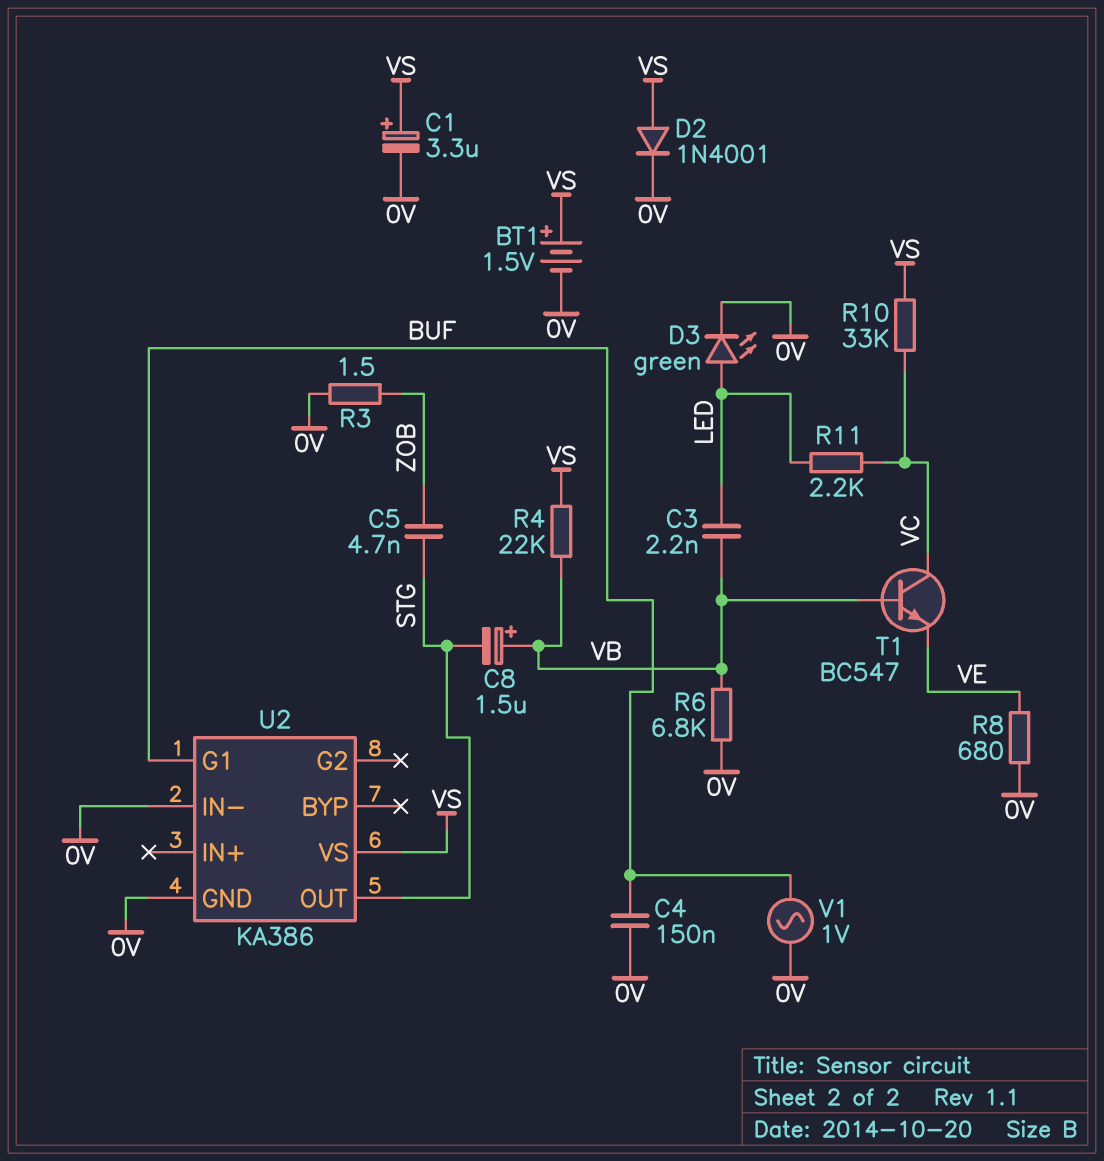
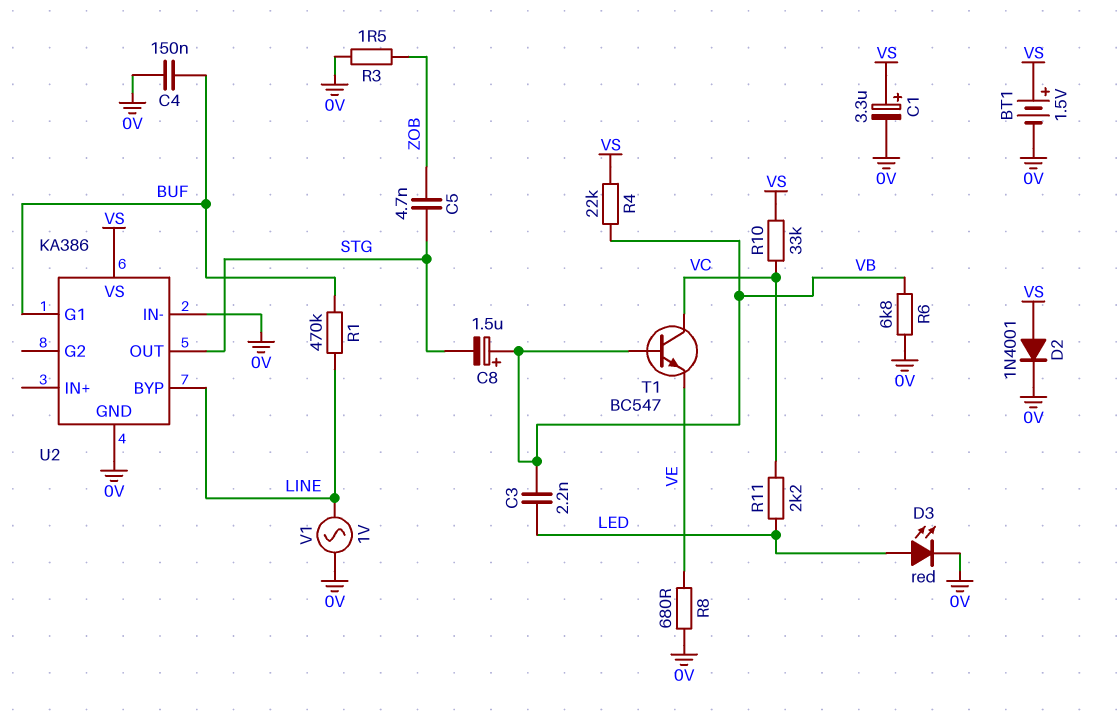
D3: LED green (A LED, K 0V) -> LED red (A LED, K 0V)
R1: none -> 470k (BUF, LINE)
U2 pin BYP: none -> LINE
V1: AC 1V (0V, BUF) -> AC 1V (0V, LINE)

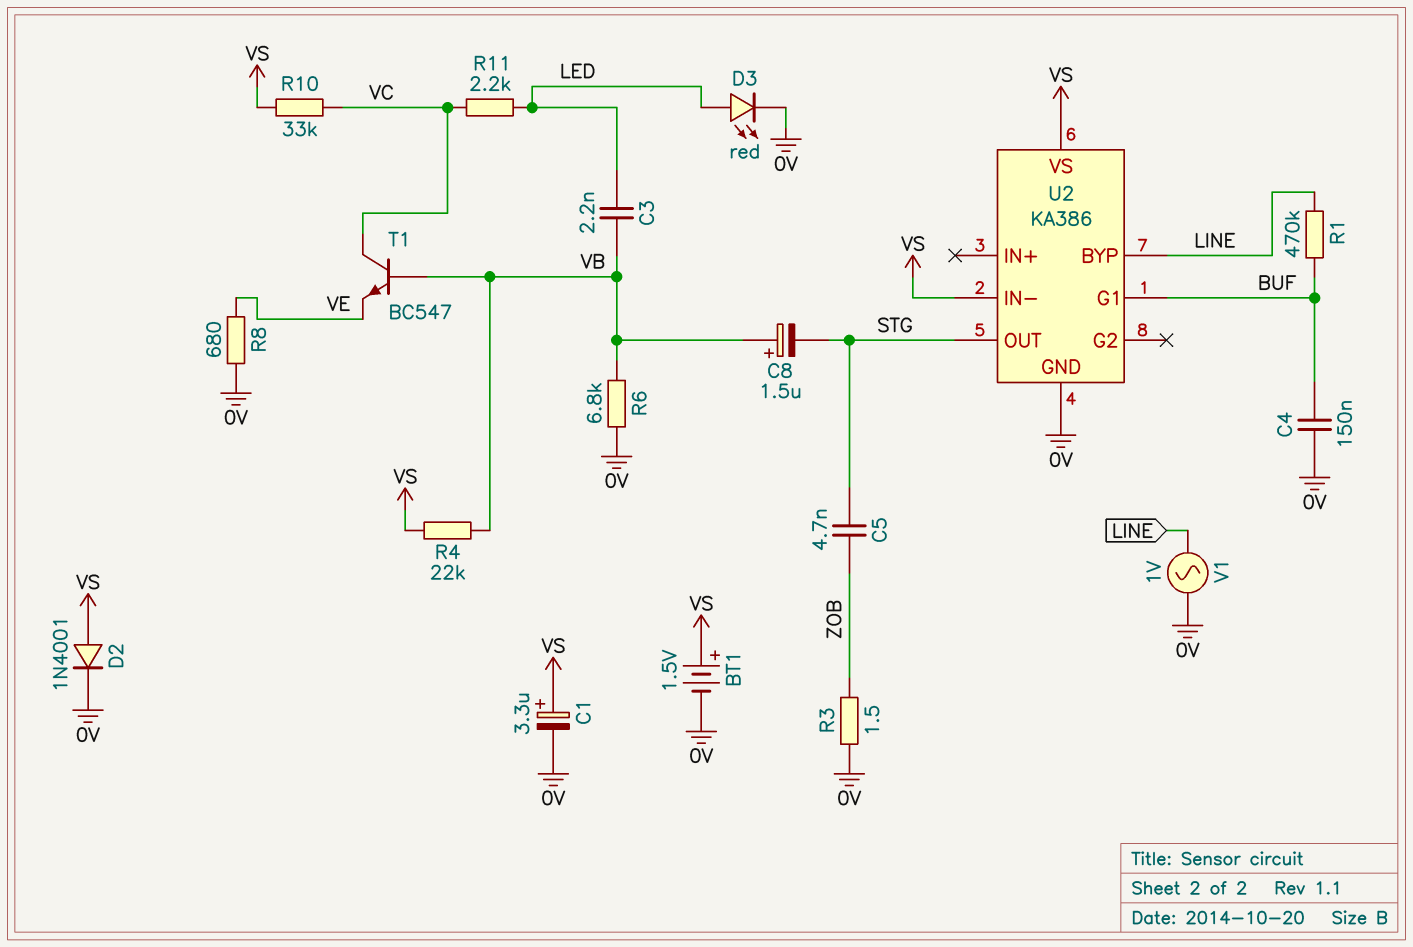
U2 pin IN-: 0V -> VS

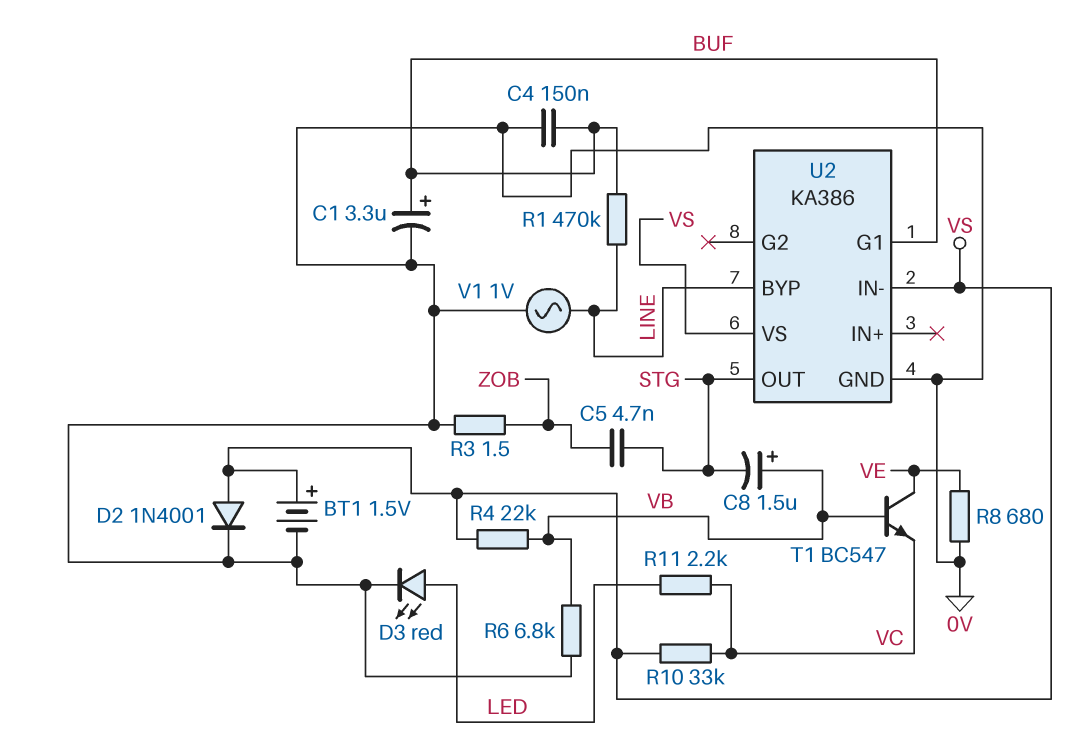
C1: 3.3uF (plus VS, minus 0V) -> 3.3uF (plus BUF, minus 0V)
C3: 2.2nF (LED, VB) -> none
T1: NPN BC547 (B VB, C VC, E VE) -> NPN BC547 (B VB, C VE, E VC)

